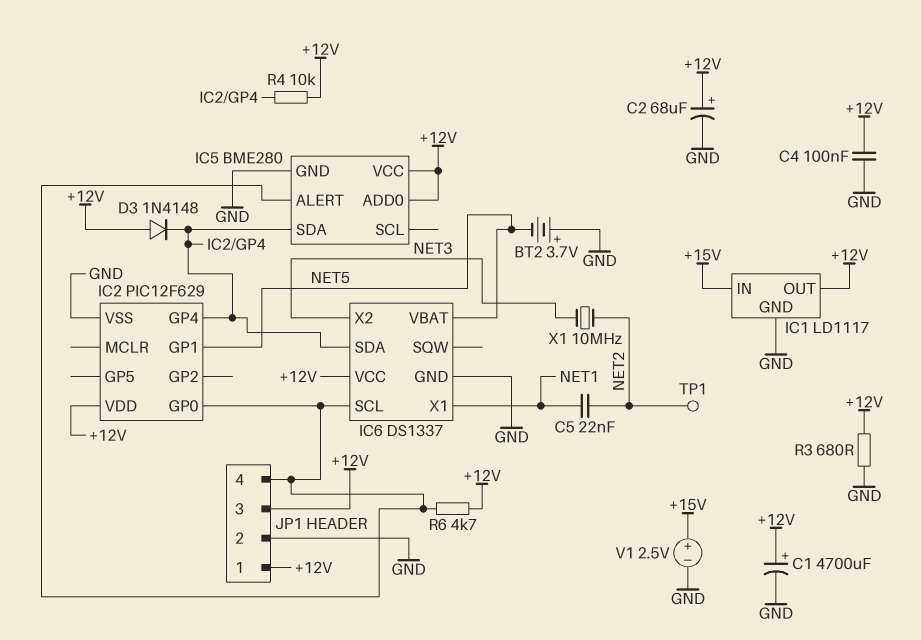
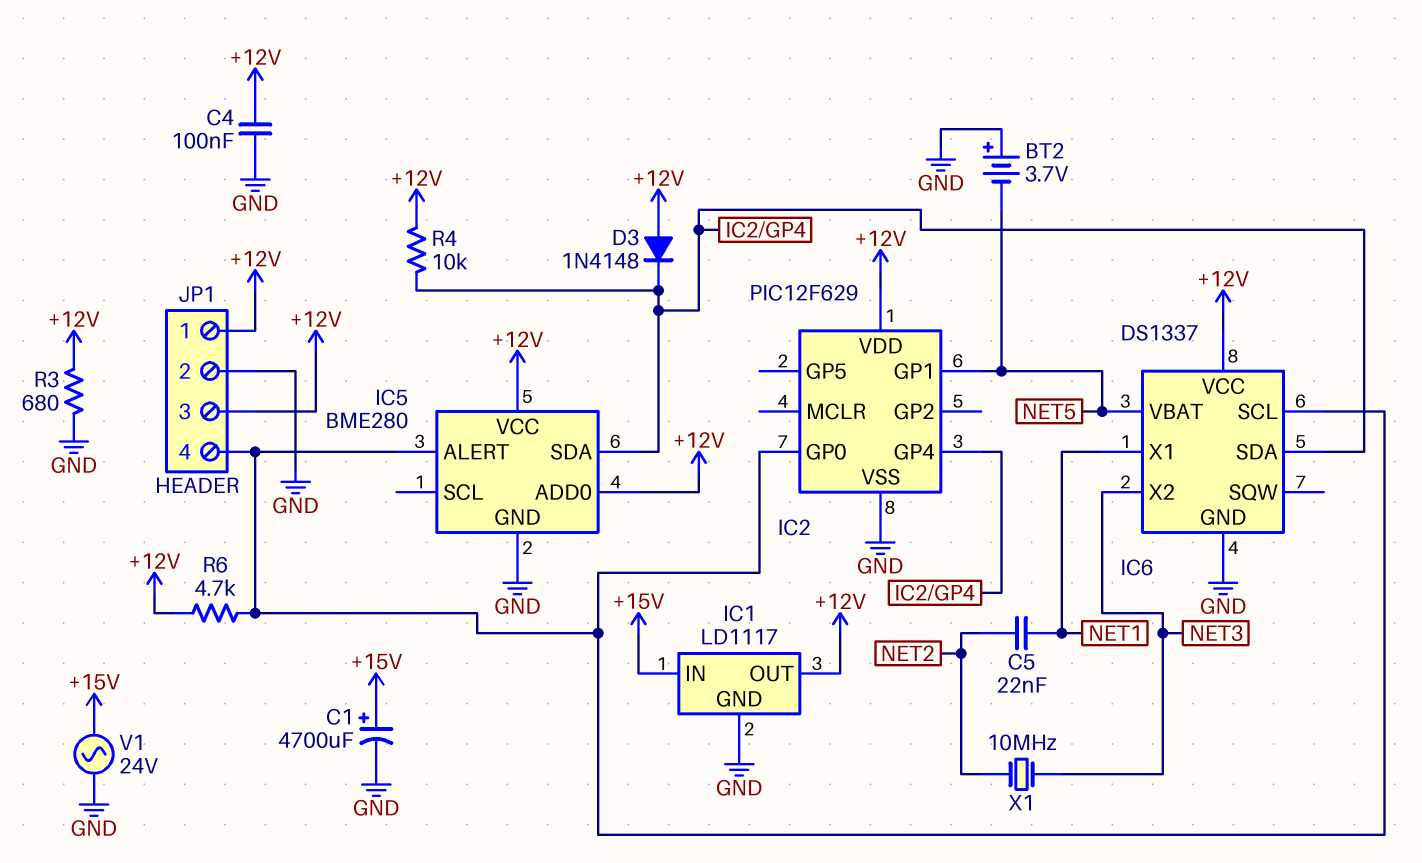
C1: 4700uF (plus +12V, minus GND) -> 4700uF (plus +15V, minus GND)
C2: 68uF (plus +12V, minus GND) -> none
TP1: test point (NET2) -> none
V1: 2.5V (plus +15V, minus GND) -> AC 24V (+15V, GND)

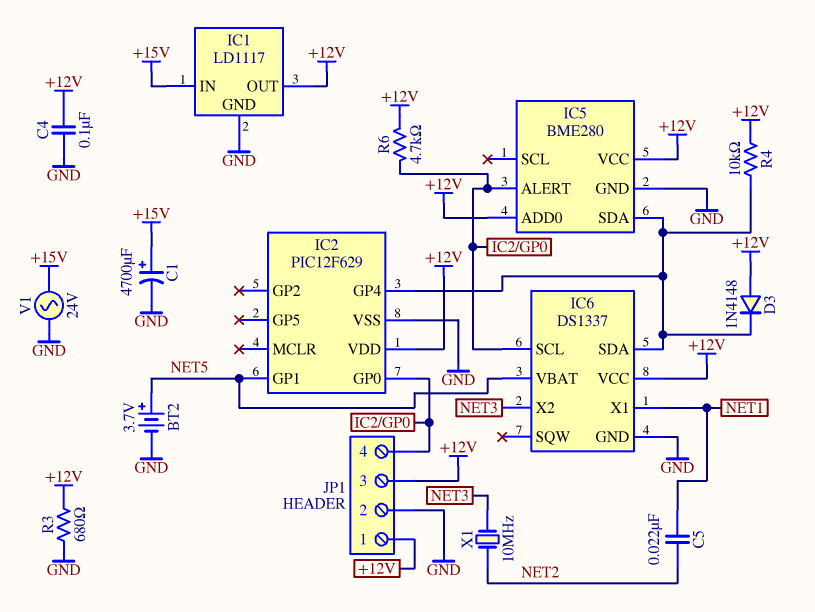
BT2: 3.7V (plus GND, minus NET5) -> 3.7V (plus NET5, minus GND)

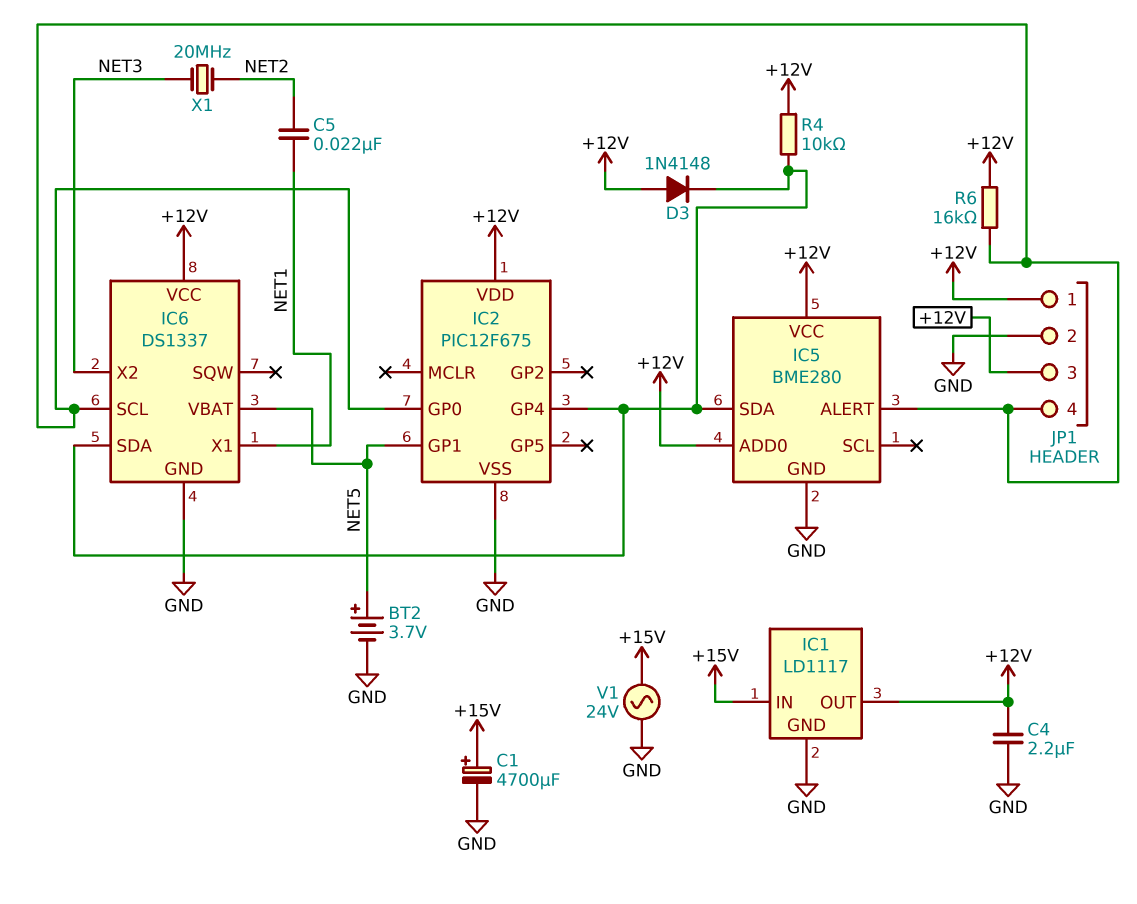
C4: 100nF (+12V, GND) -> 2.2uF (+12V, GND)
IC2: PIC12F629 -> PIC12F675
R3: 680 (+12V, GND) -> none
R6: 4.7k (+12V, IC2/GP0) -> 16k (+12V, IC2/GP0)
X1: 10MHz (NET2, NET3) -> 20MHz (NET2, NET3)

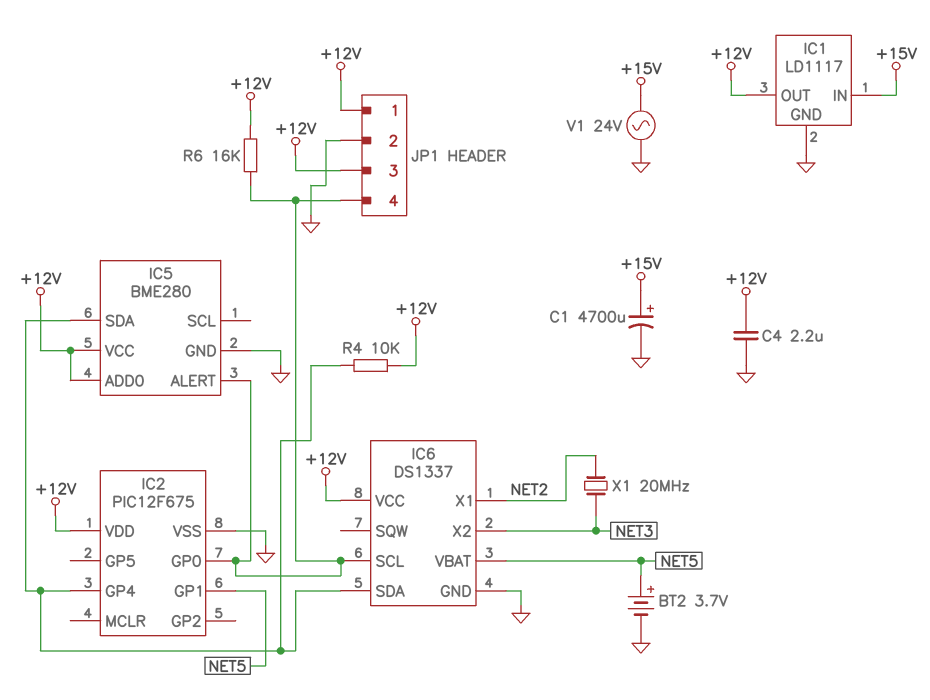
C5: 22nF (NET1, NET2) -> none
D3: diode 1N4148 (A +12V, K IC2/GP4) -> none
IC6 pin X1: NET1 -> NET2

